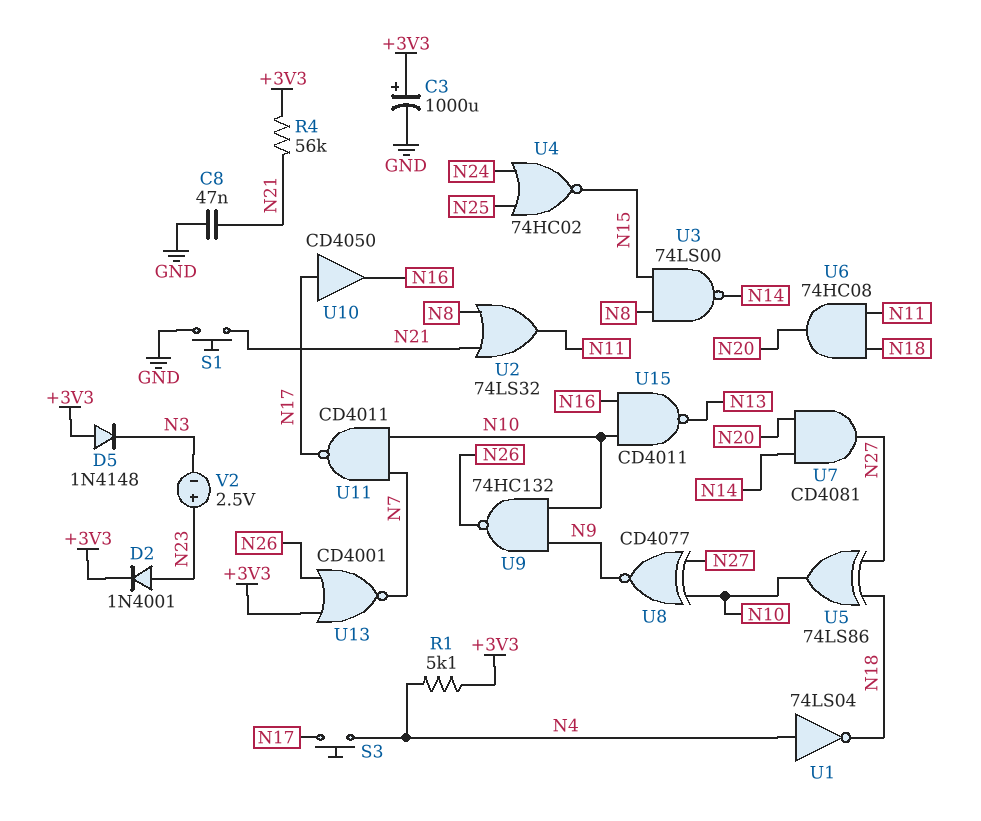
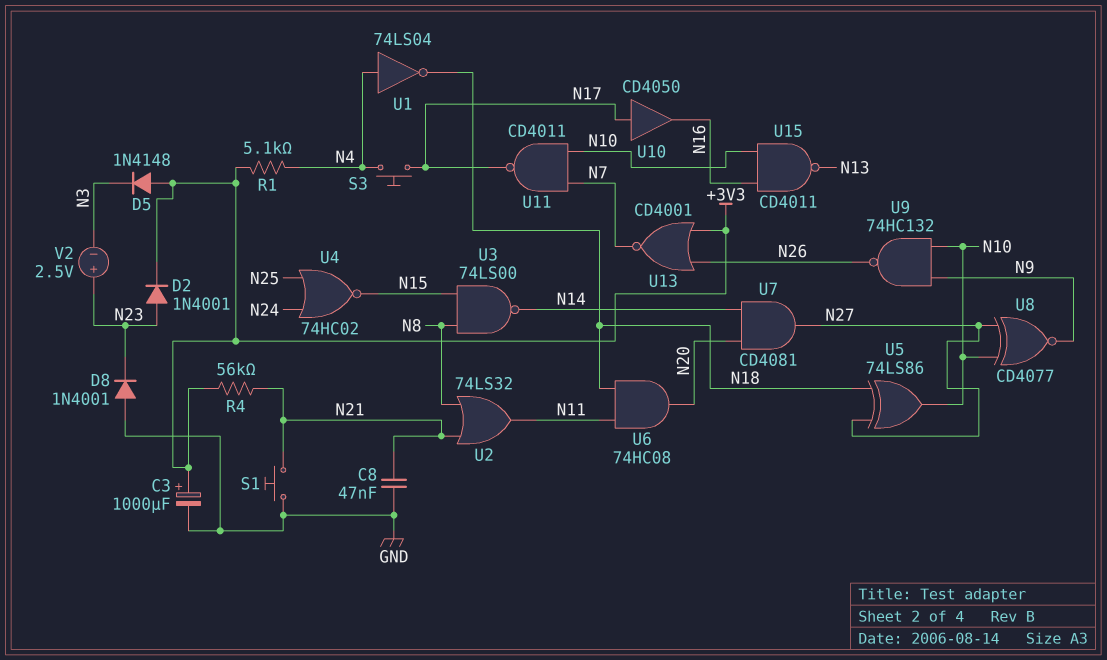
D8: none -> diode 1N4001 (A GND, K N23)

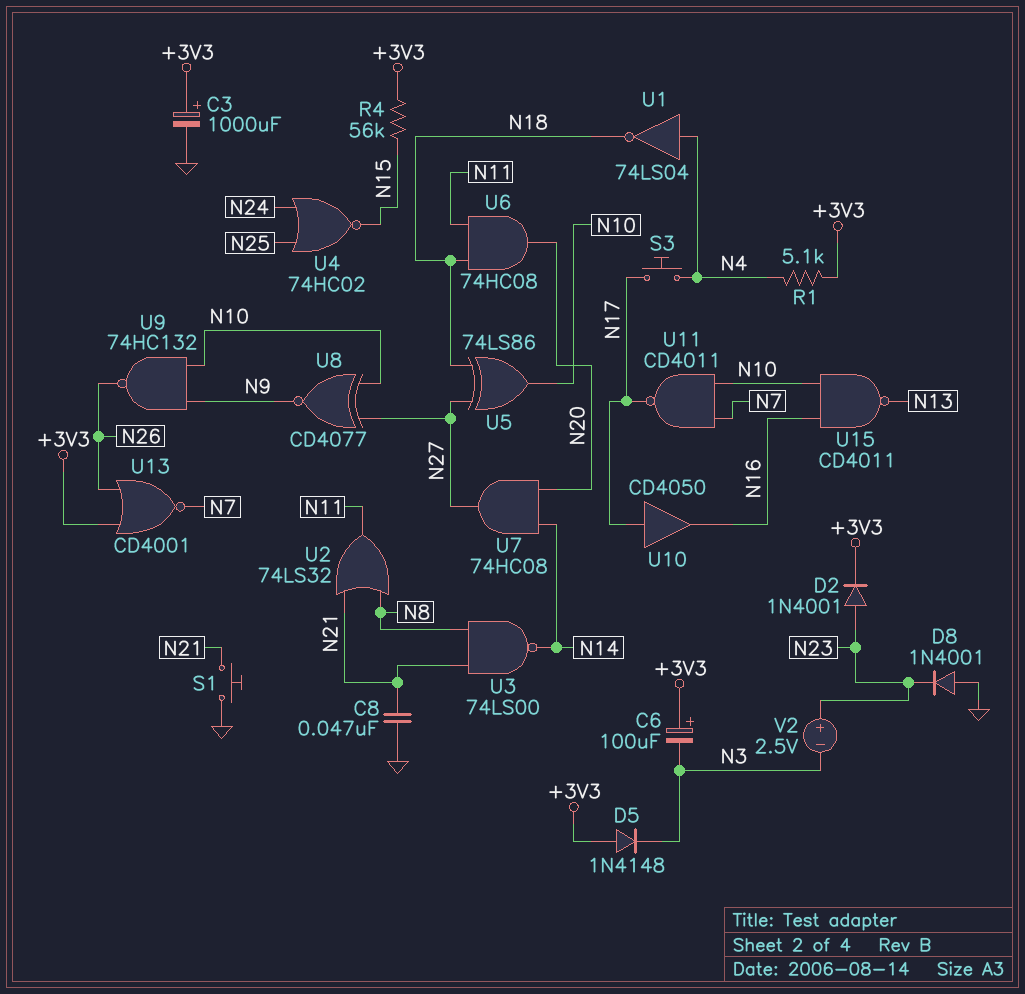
C6: none -> 100uF (plus +3V3, minus N3)
R4: 56k (+3V3, N21) -> 56k (+3V3, N15)
U3: NAND 74LS00 (in N8, in N15, out N14) -> NAND 74LS00 (in N8, in N21, out N14)
U7: AND CD4081 (in N14, in N20, out N27) -> AND 74HC08 (in N14, in N20, out N27)

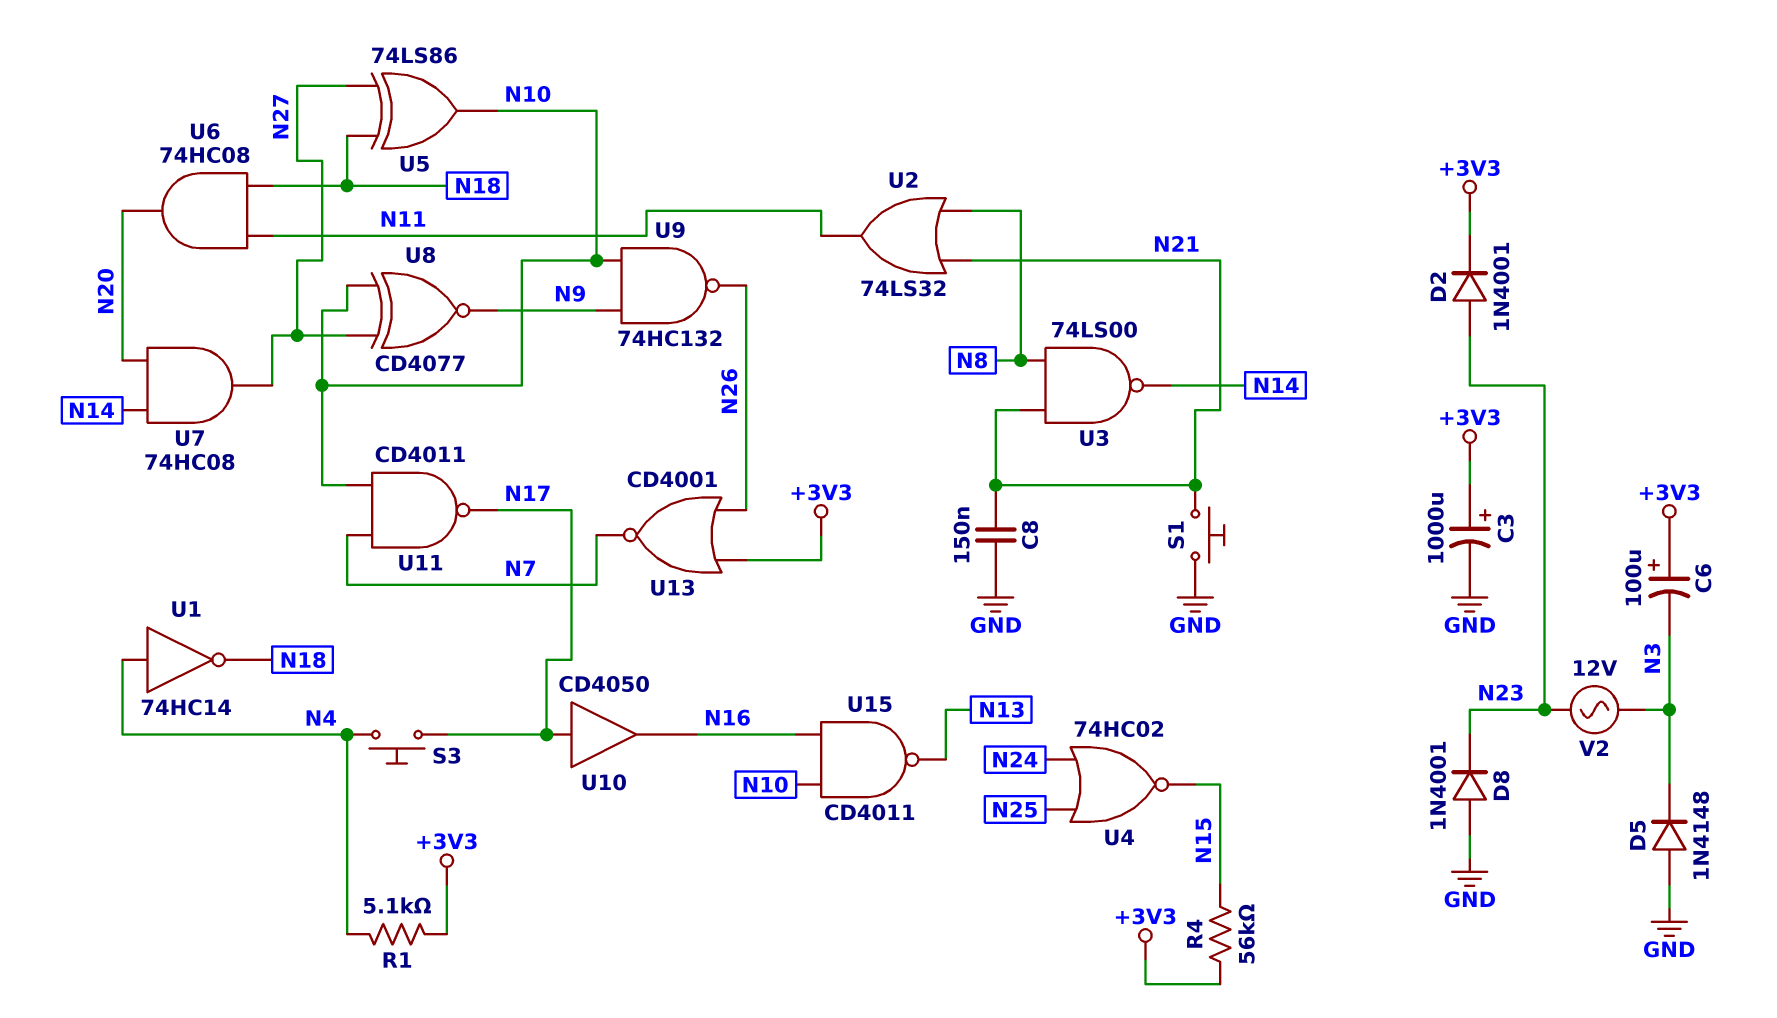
C8: 47nF (GND, N21) -> 150nF (GND, N21)
D5: diode 1N4148 (A +3V3, K N3) -> diode 1N4148 (A GND, K N3)
U1: NOT 74LS04 (in N4, out N18) -> NOT 74HC14 (in N4, out N18)
V2: 2.5V (plus N23, minus N3) -> AC 12V (N3, N23)

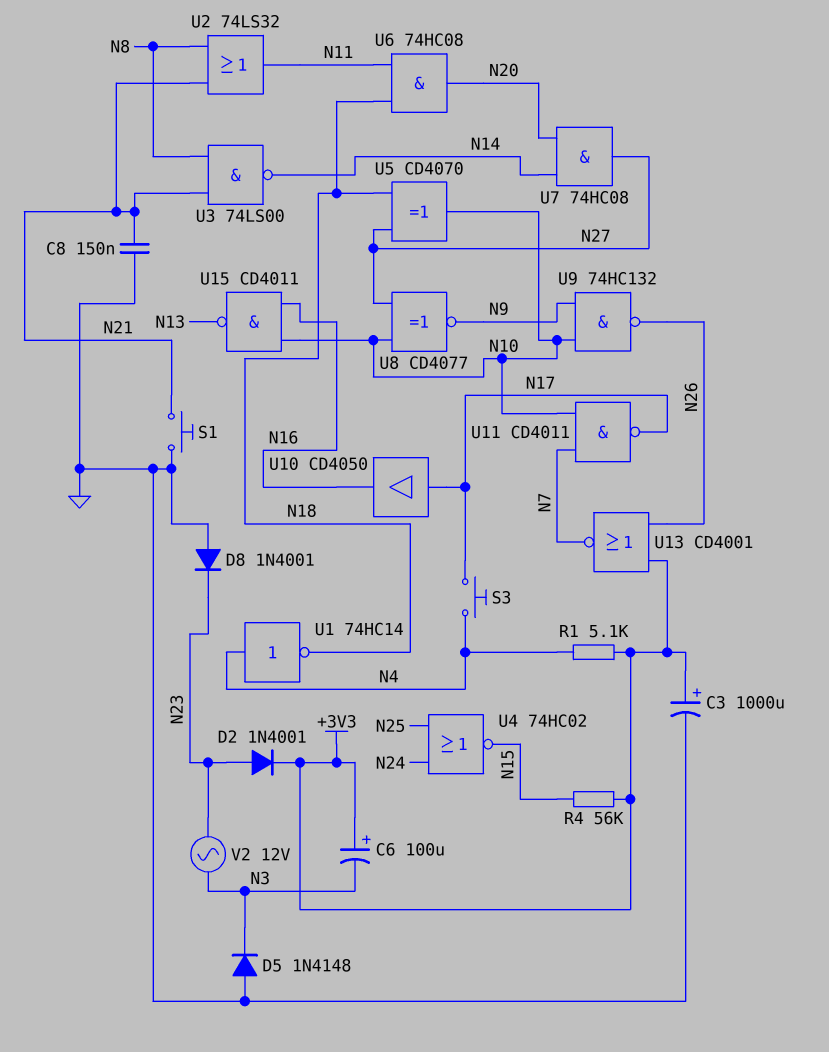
U5: XOR 74LS86 (in N18, in N27, out N10) -> XOR CD4070 (in N18, in N27, out N10)

